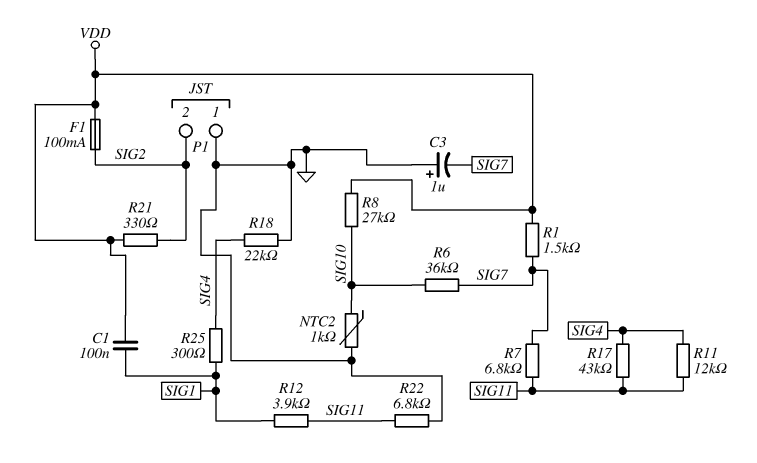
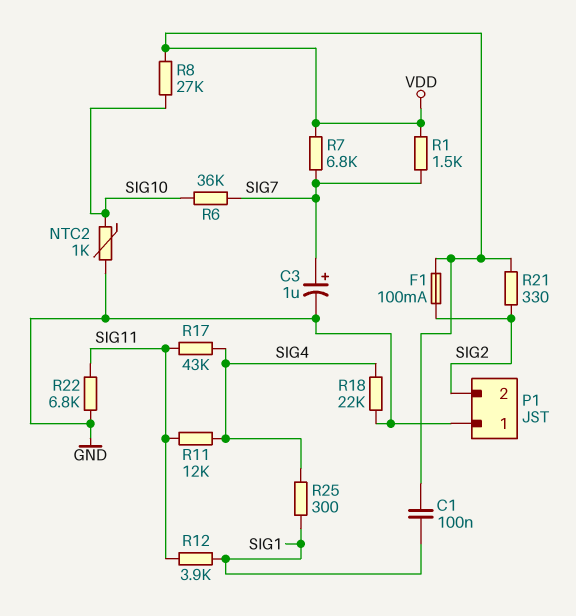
C3: 1uF (plus GND, minus SIG7) -> 1uF (plus SIG7, minus GND)
R7: 6.8k (SIG7, SIG11) -> 6.8k (SIG7, VDD)

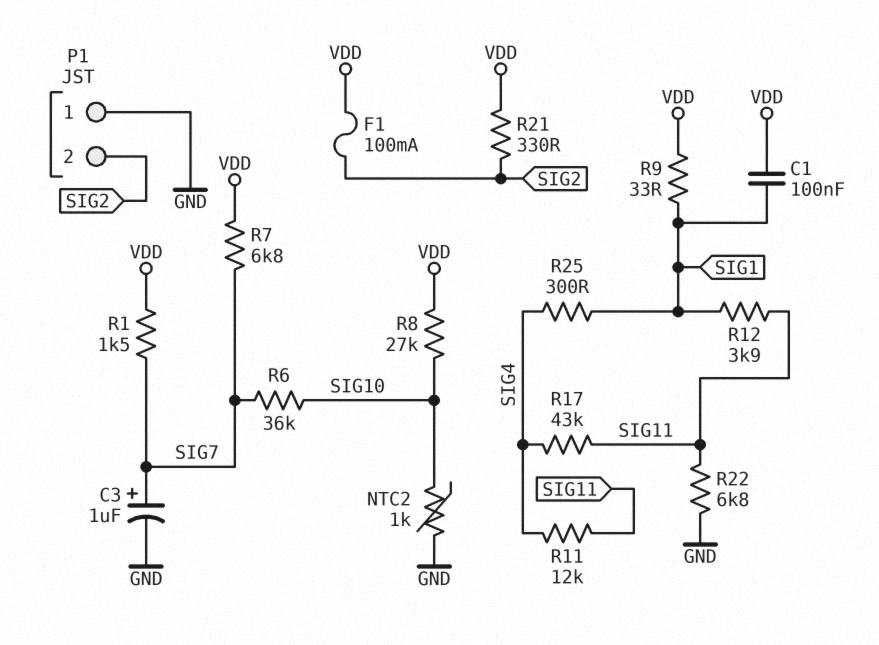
R9: none -> 33 (SIG1, VDD)
R18: 22k (GND, SIG4) -> none

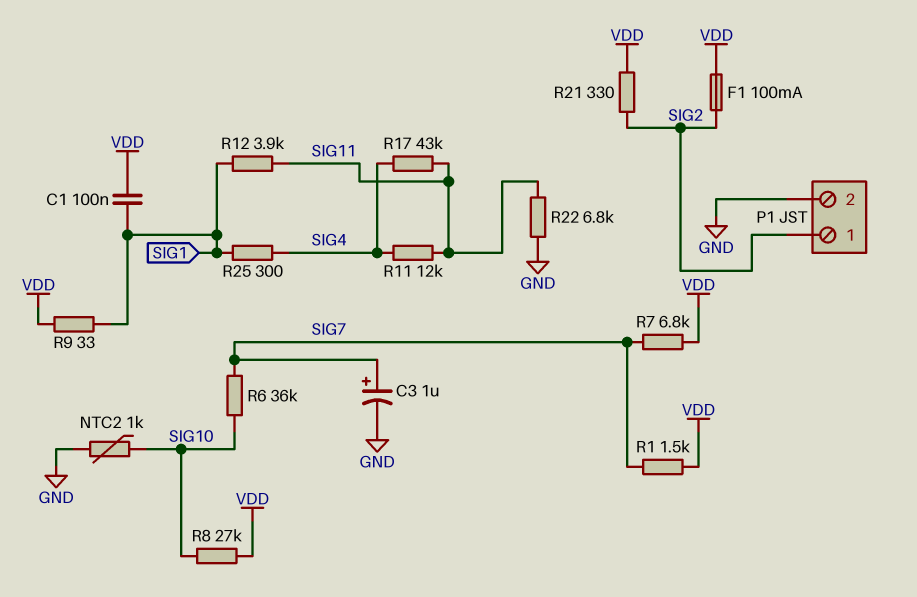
P1 pin 1: GND -> SIG2
P1 pin 2: SIG2 -> GND

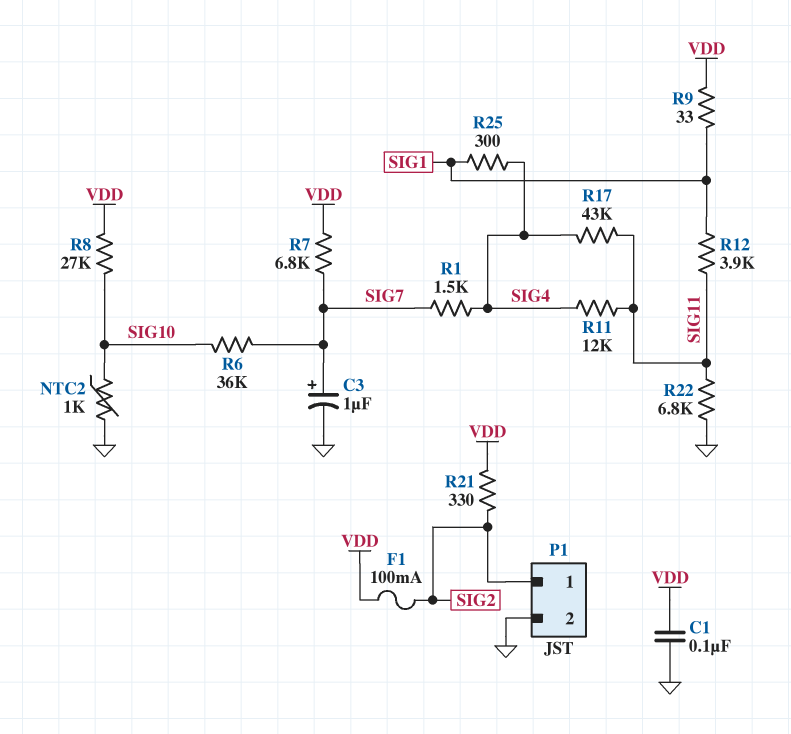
C1: 100nF (SIG1, VDD) -> 100nF (GND, VDD)
R1: 1.5k (SIG7, VDD) -> 1.5k (SIG4, SIG7)

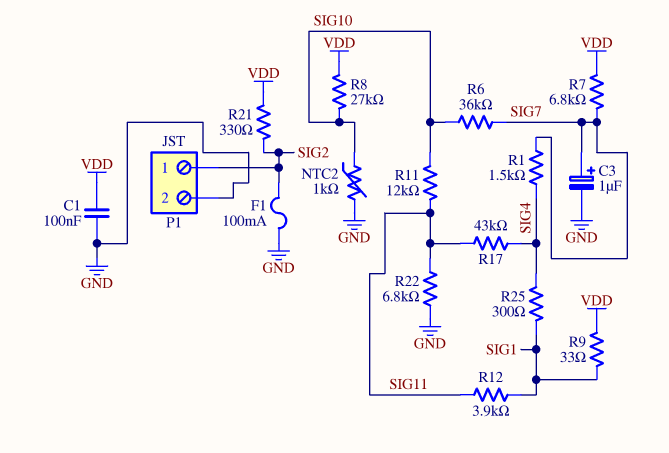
F1: 100mA (SIG2, VDD) -> 100mA (GND, SIG2)
R11: 12k (SIG4, SIG11) -> 12k (SIG10, SIG11)

